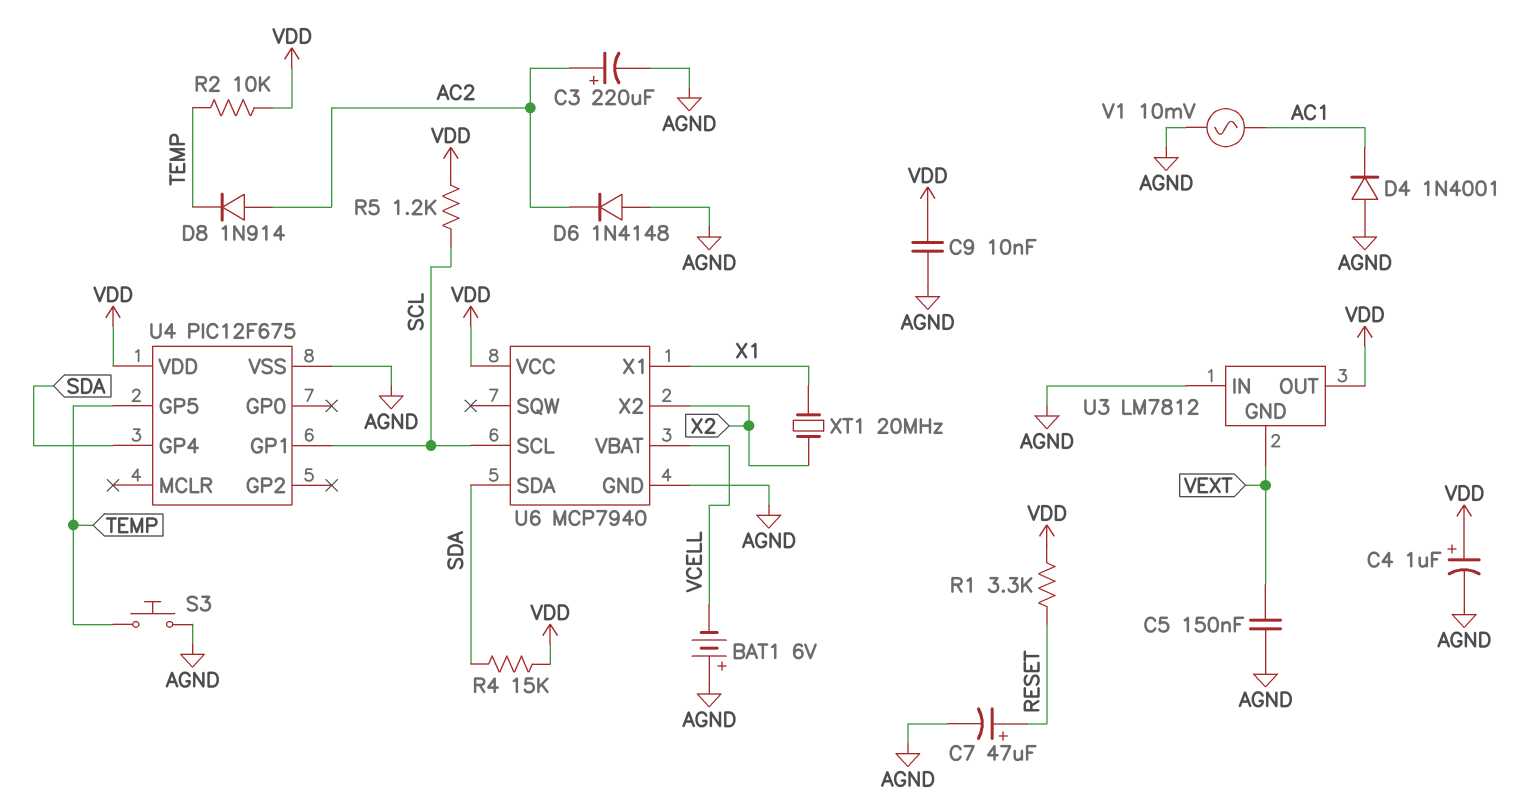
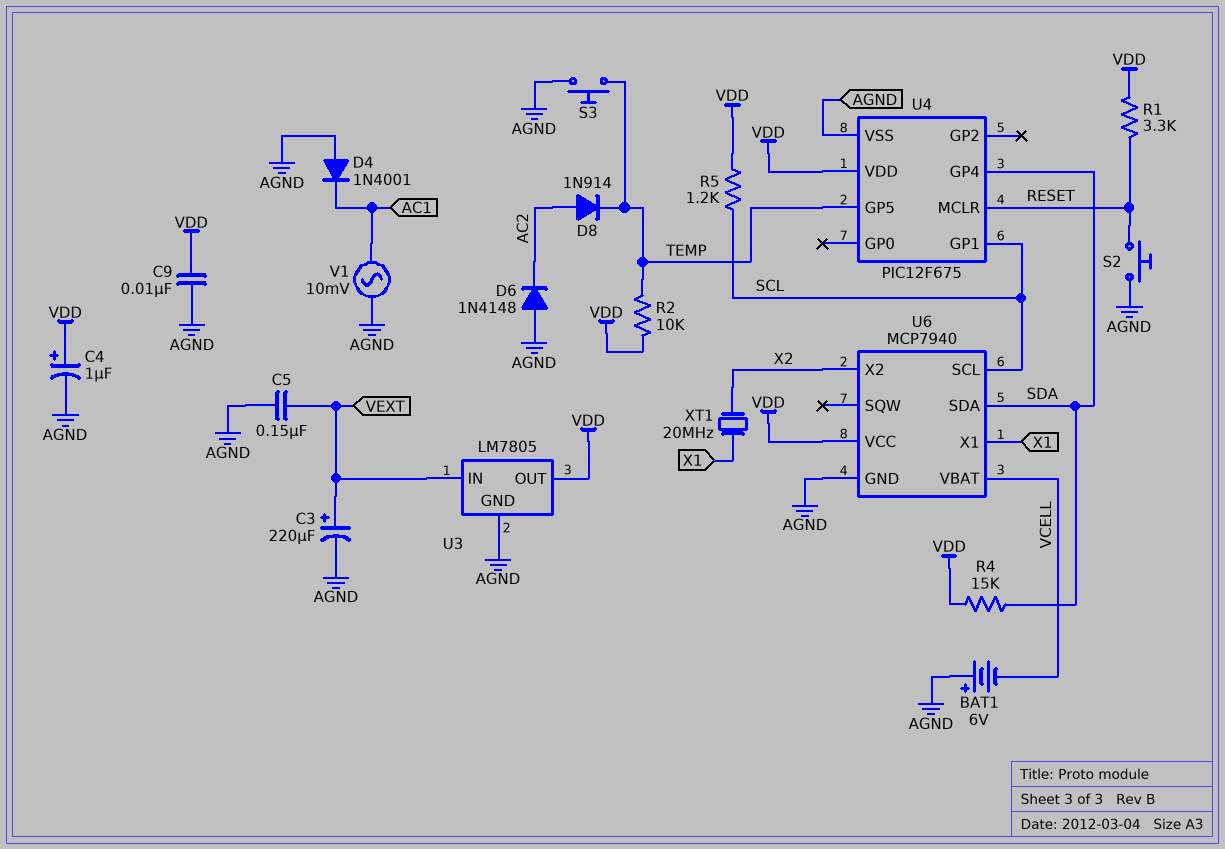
C3: 220uF (plus AC2, minus AGND) -> 220uF (plus VEXT, minus AGND)
C7: 47uF (plus RESET, minus AGND) -> none
S2: none -> button (AGND, RESET)
U3: LM7812 -> LM7805
U3 pin GND: VEXT -> AGND
U3 pin IN: AGND -> VEXT
U4 pin MCLR: none -> RESET

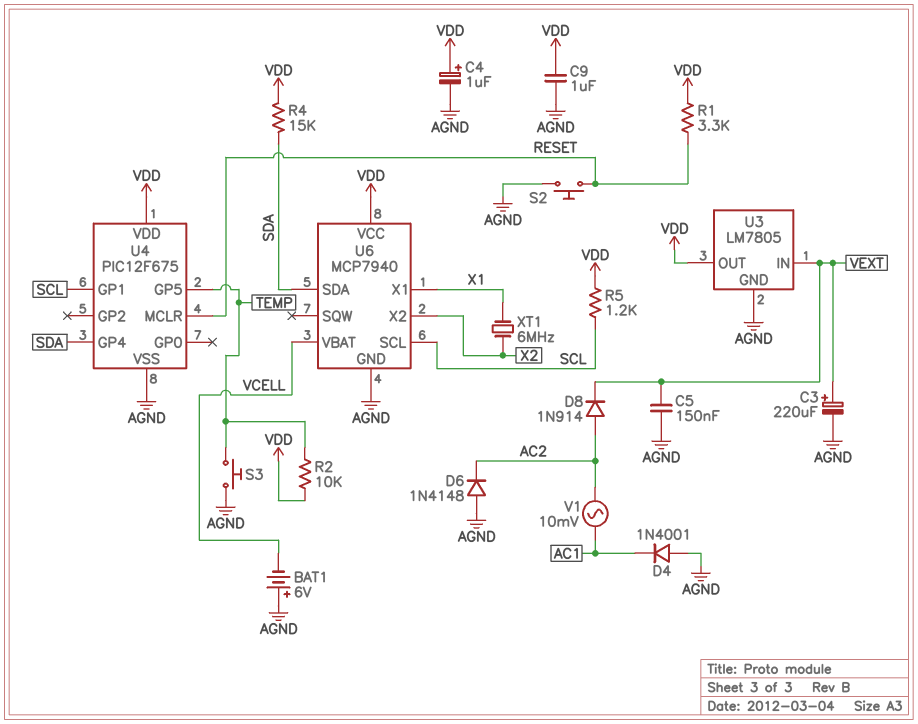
C9: 10nF (AGND, VDD) -> 1uF (AGND, VDD)
D8: diode 1N914 (A AC2, K TEMP) -> diode 1N914 (A AC2, K VEXT)
V1: AC 10mV (AC1, AGND) -> AC 10mV (AC1, AC2)
XT1: 20MHz (X1, X2) -> 6MHz (X1, X2)

